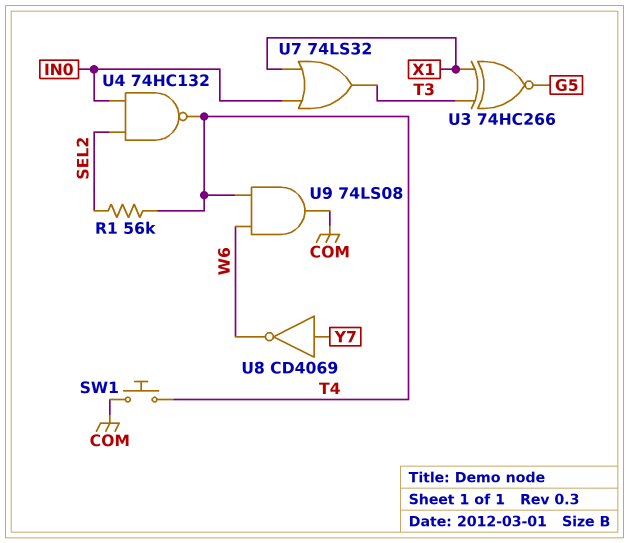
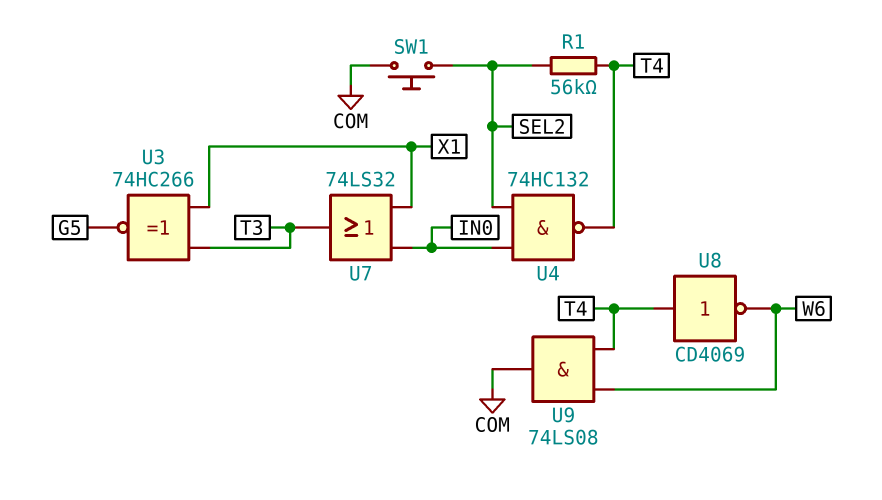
SW1: button (COM, T4) -> button (COM, SEL2)
U8: NOT CD4069 (in Y7, out W6) -> NOT CD4069 (in T4, out W6)

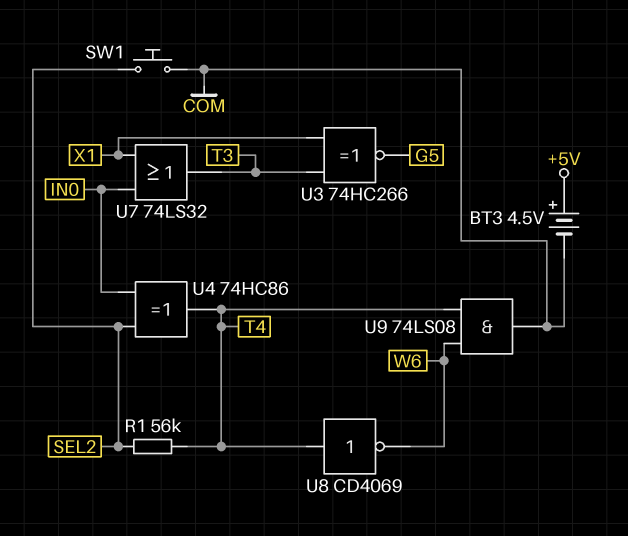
BT3: none -> 4.5V (plus +5V, minus COM)
U4: NAND 74HC132 (in IN0, in SEL2, out T4) -> XOR 74HC86 (in IN0, in SEL2, out T4)

